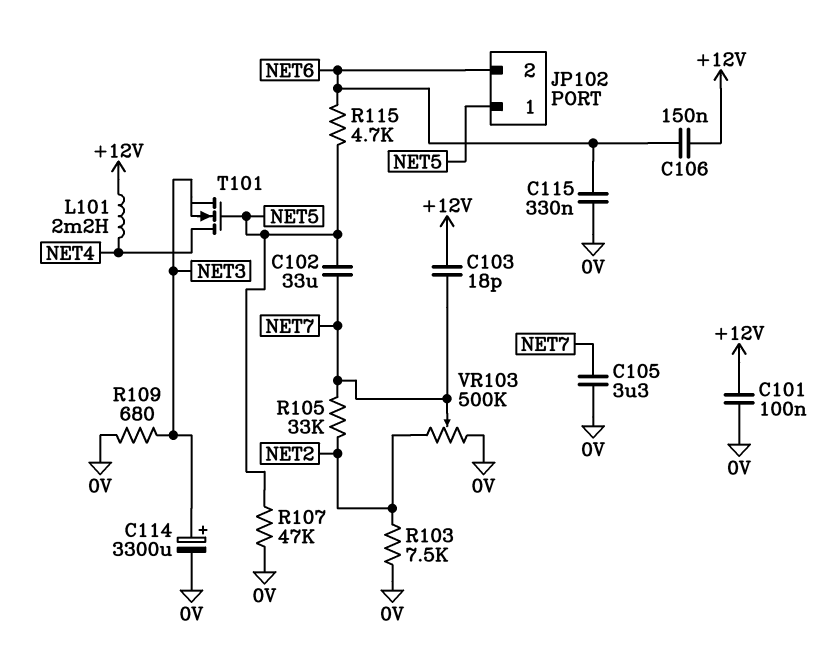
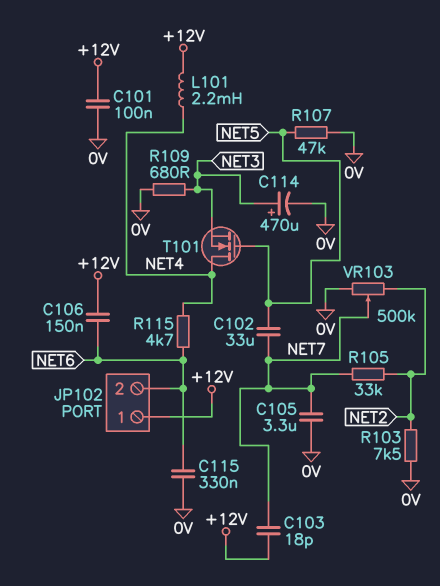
C114: 3300uF (plus NET3, minus 0V) -> 470uF (plus NET3, minus 0V)
JP102 pin 1: NET5 -> +12V
R115: 4.7k (NET5, NET6) -> 4.7k (NET4, NET6)

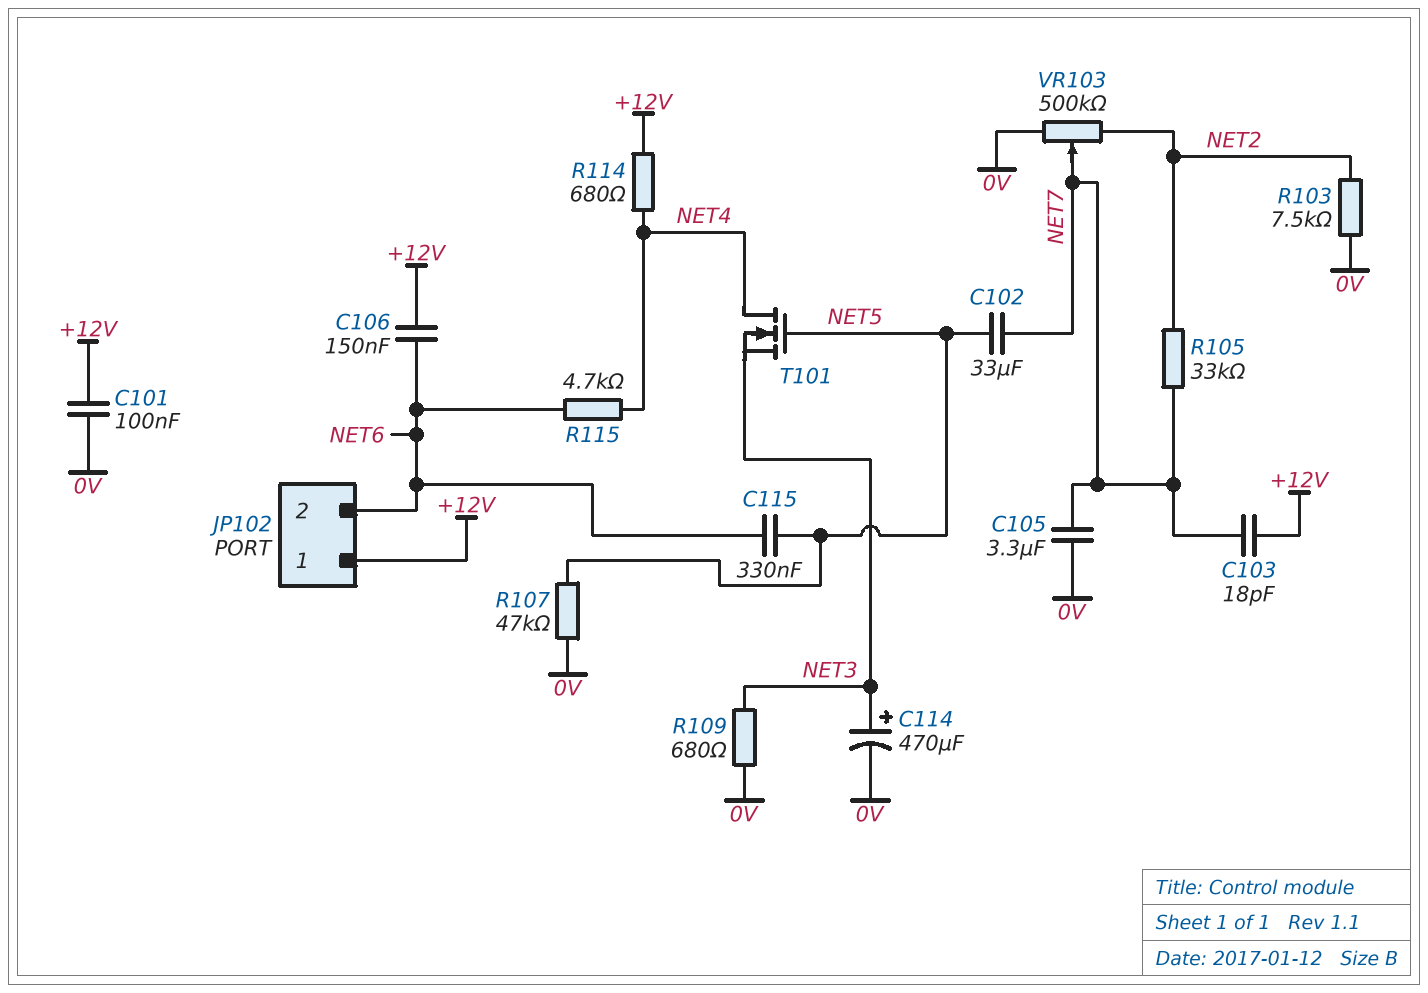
C115: 330nF (0V, NET6) -> 330nF (NET5, NET6)
L101: 2.2mH (+12V, NET4) -> none
R114: none -> 680 (+12V, NET4)

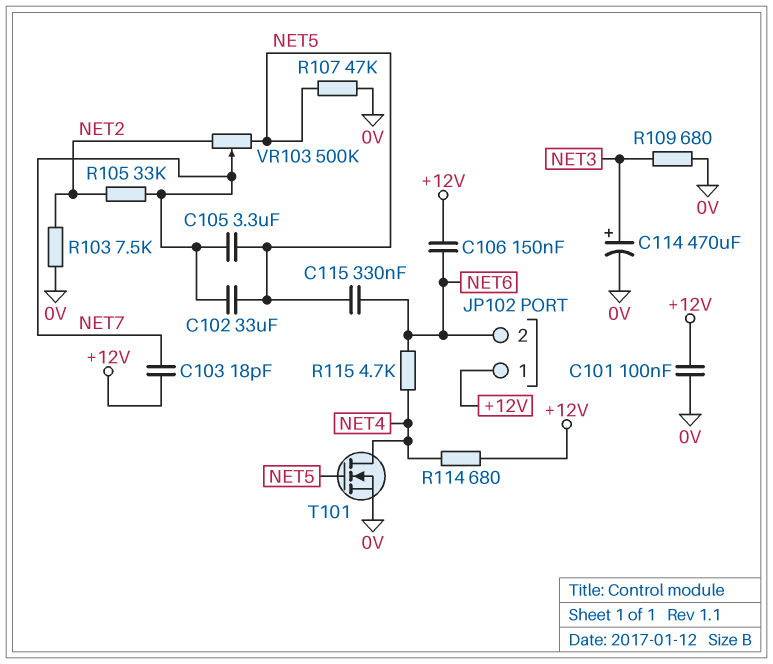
C105: 3.3uF (0V, NET7) -> 3.3uF (NET5, NET7)
T101: NMOS (G NET5, D NET4, S NET3) -> NMOS (G NET5, D NET4, S 0V)
VR103: 500k (0V, NET2, wiper NET7) -> 500k (NET2, NET5, wiper NET7)

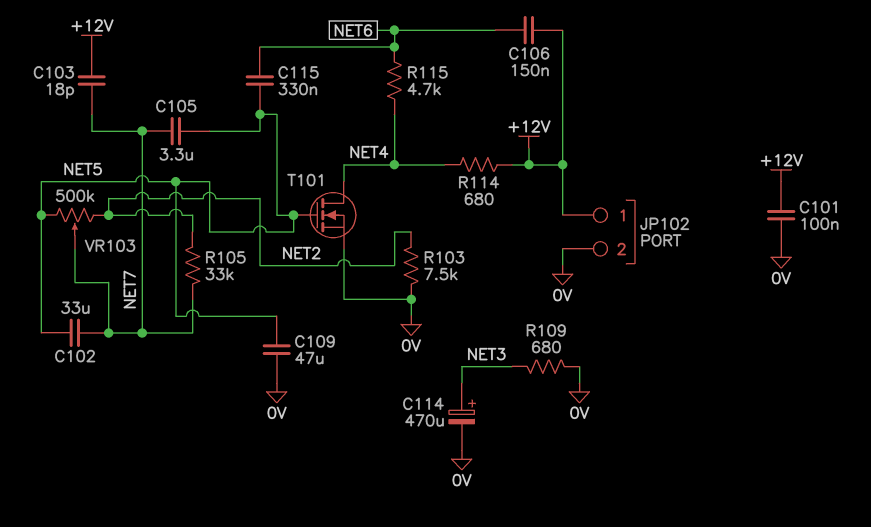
C109: none -> 47uF (0V, NET5)
JP102 pin 2: NET6 -> 0V
R107: 47k (0V, NET5) -> none

